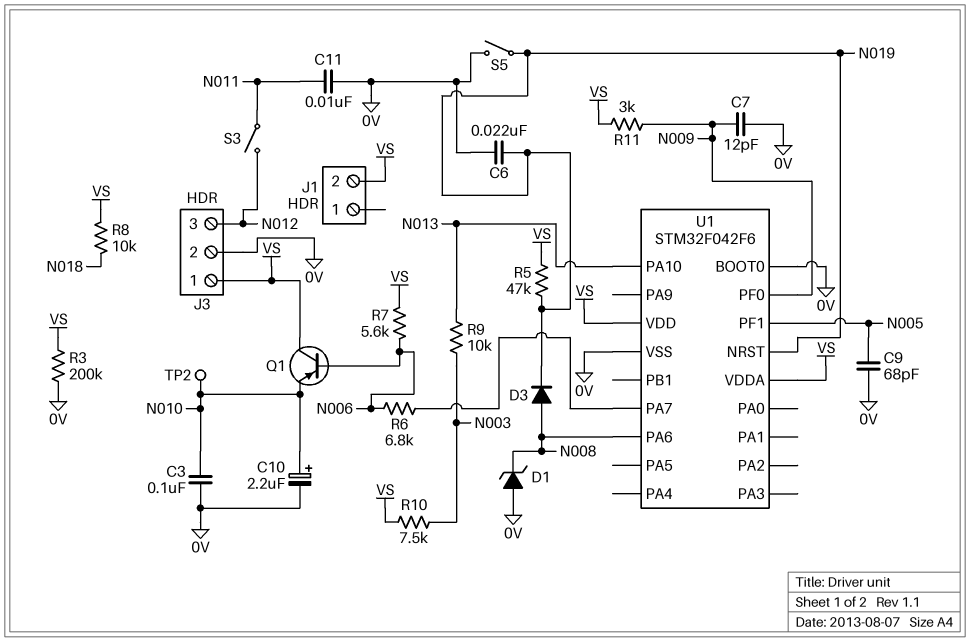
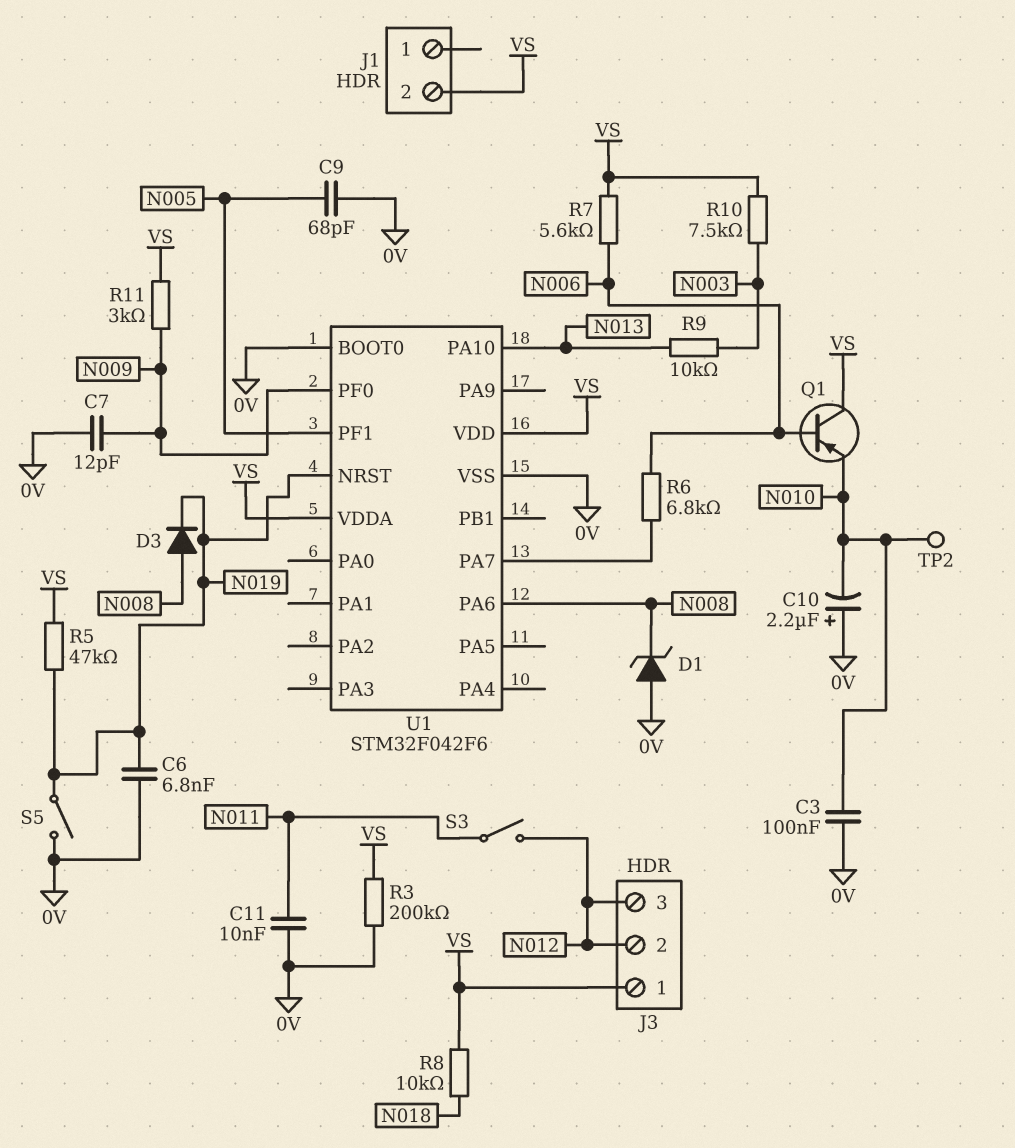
C6: 22nF (0V, N019) -> 6.8nF (0V, N019)
C10: 2.2uF (plus N010, minus 0V) -> 2.2uF (plus 0V, minus N010)
J3 pin 2: 0V -> N012

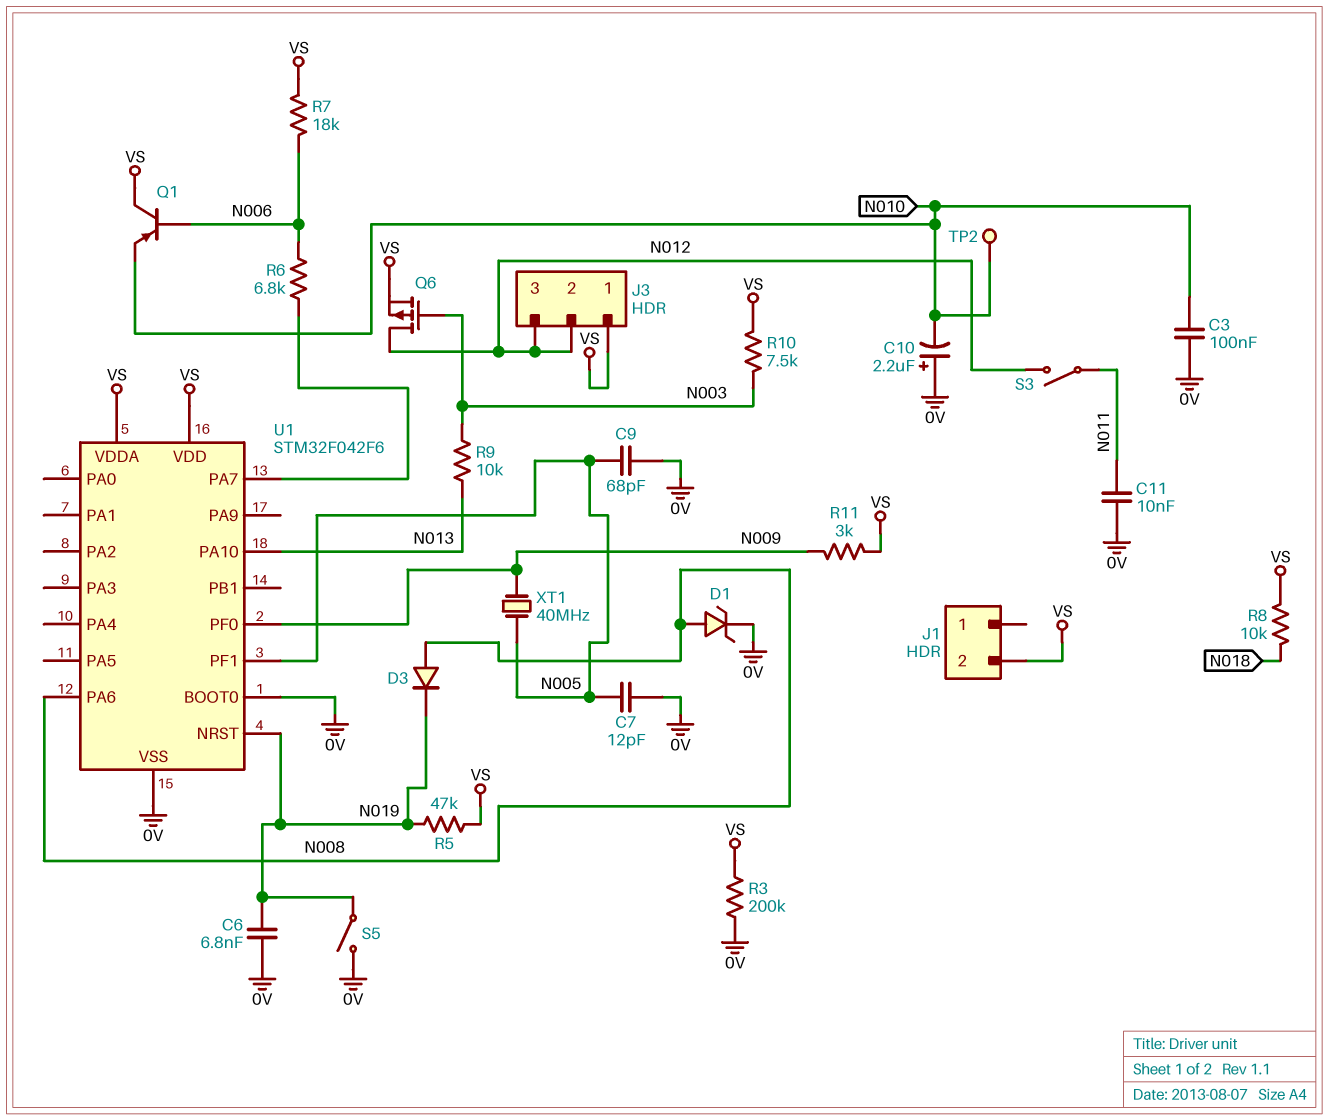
C7: 12pF (0V, N009) -> 12pF (0V, N005)
D1: zener (A 0V, K N008) -> zener (A N008, K 0V)
Q6: none -> PMOS (G N003, D N012, S VS)
R7: 5.6k (N006, VS) -> 18k (N006, VS)
XT1: none -> 40MHz (N005, N009)

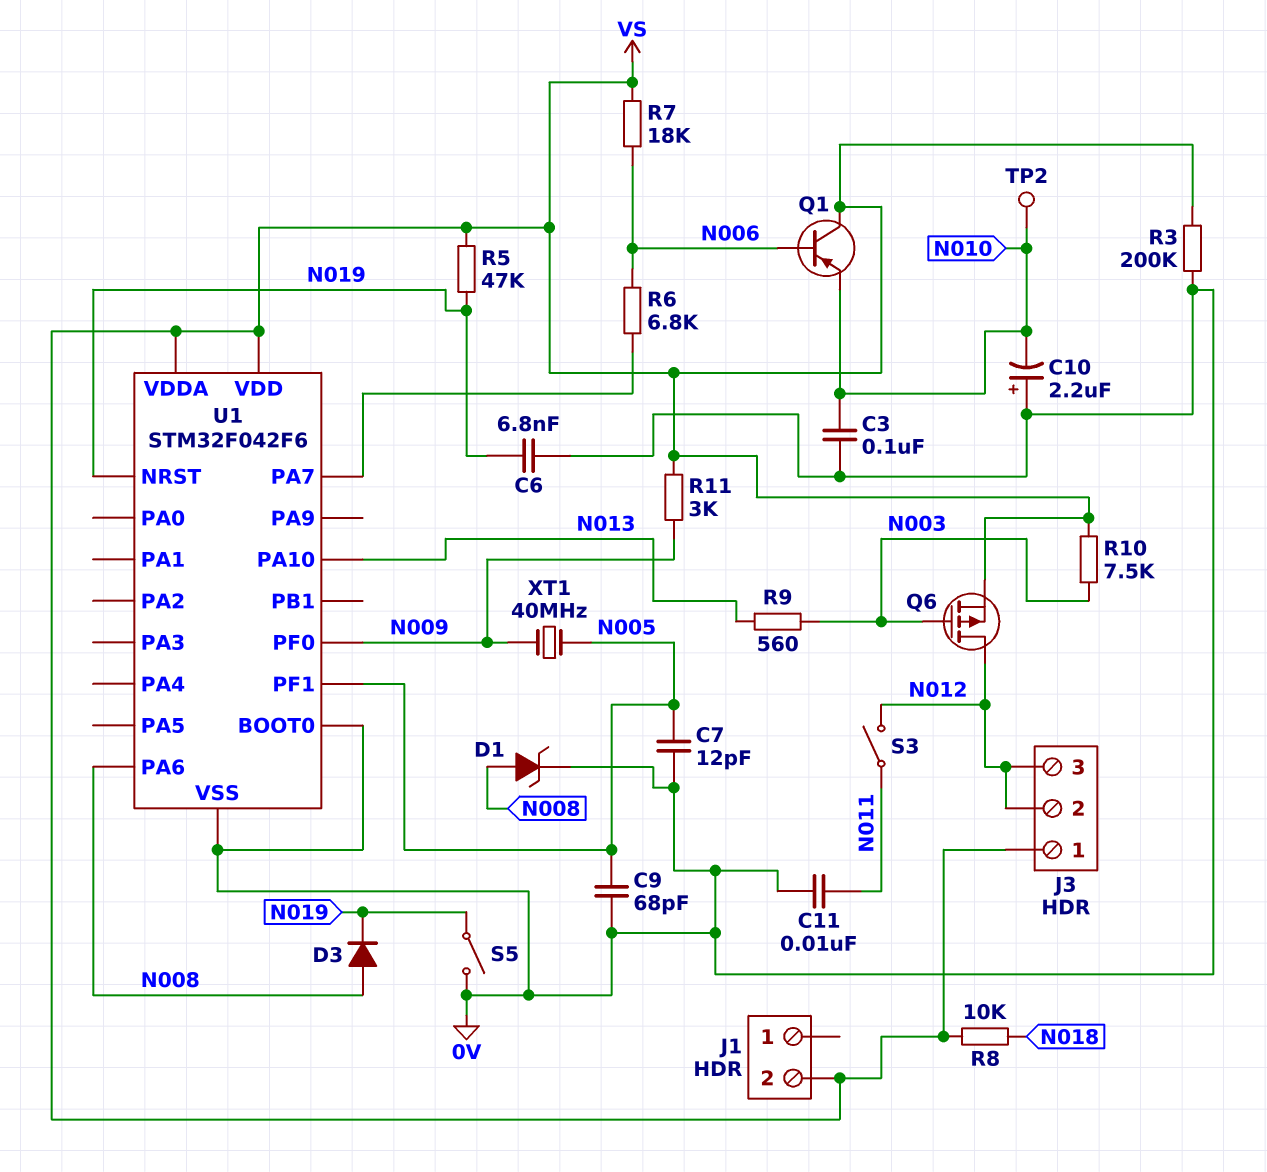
R9: 10k (N003, N013) -> 560 (N003, N013)

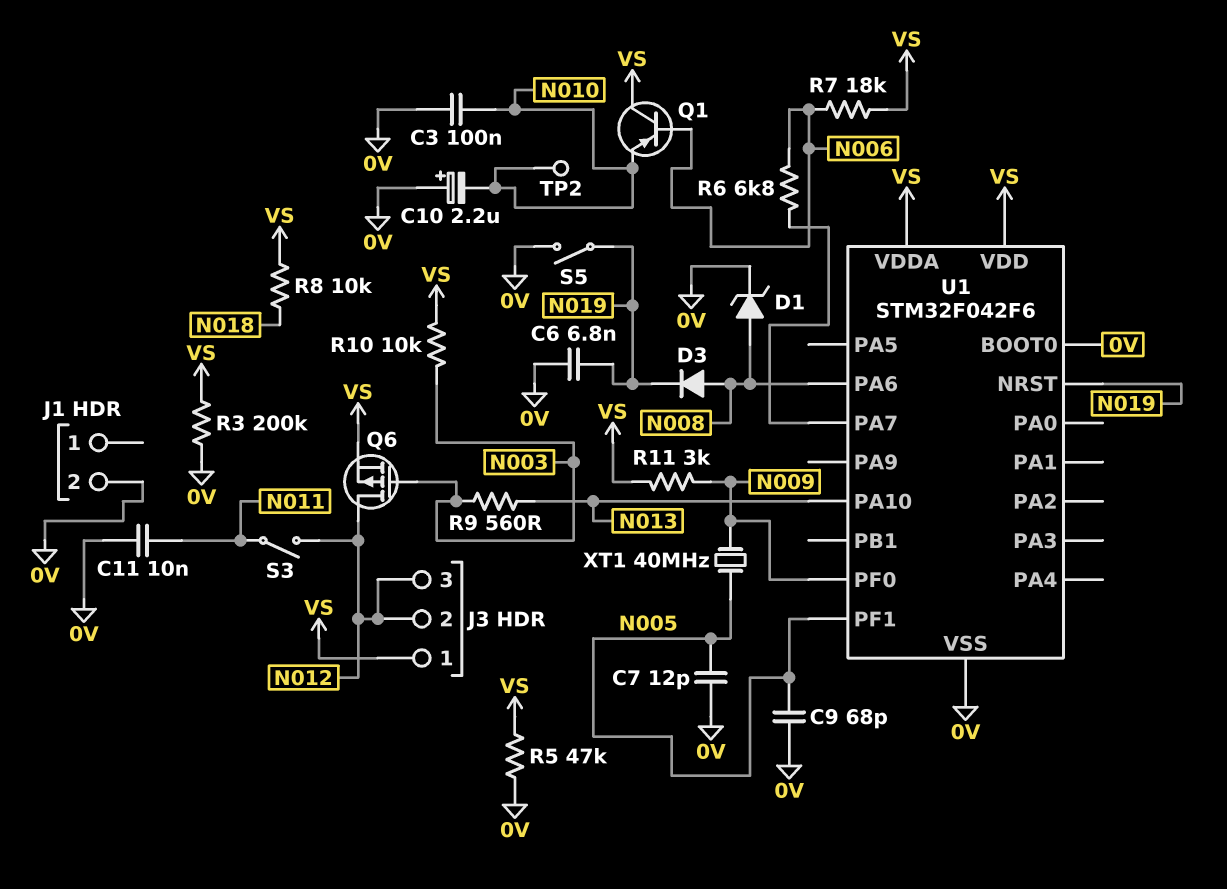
J1 pin 2: VS -> 0V
R5: 47k (N019, VS) -> 47k (0V, VS)
R10: 7.5k (N003, VS) -> 10k (N003, VS)

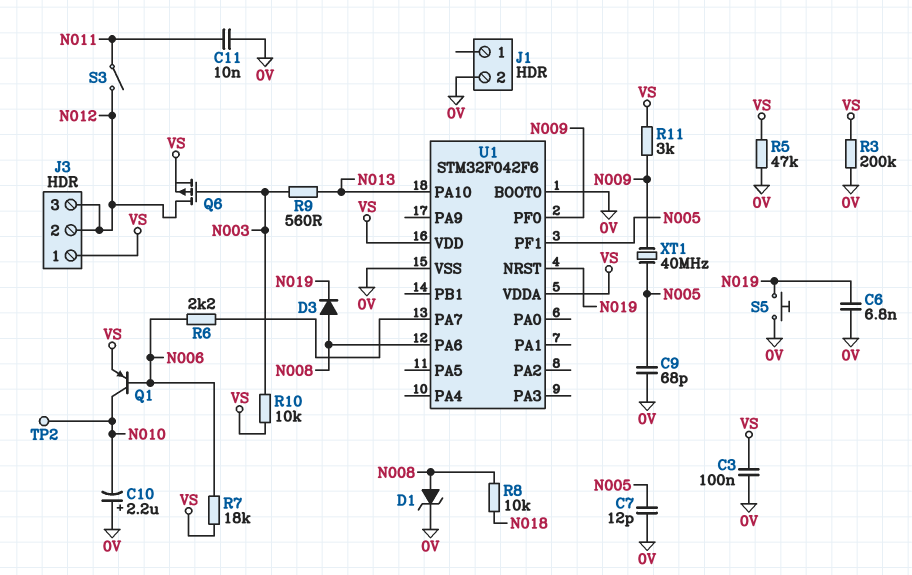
C3: 100nF (0V, N010) -> 100nF (0V, VS)
Q1: PNP (B N006, C VS, E N010) -> PNP (B N006, C N010, E VS)
R6: 6.8k (N006, U1/PA7) -> 2.2k (N006, U1/PA7)
R8: 10k (N018, VS) -> 10k (N008, N018)
S5: switch (0V, N019) -> button (0V, N019)

